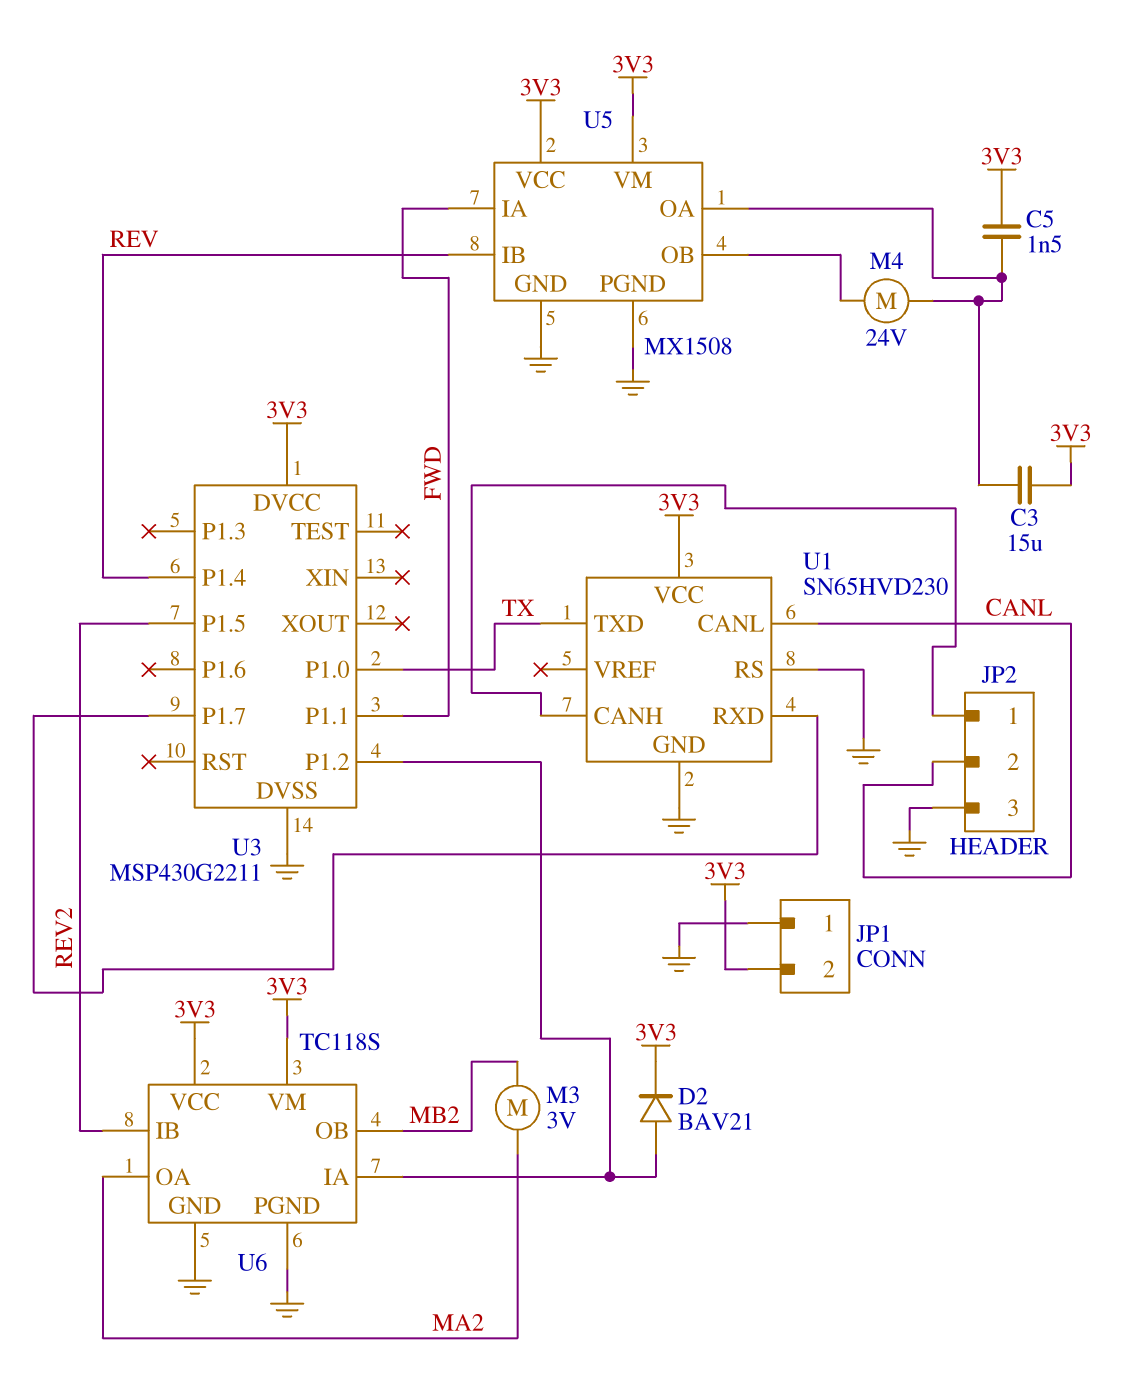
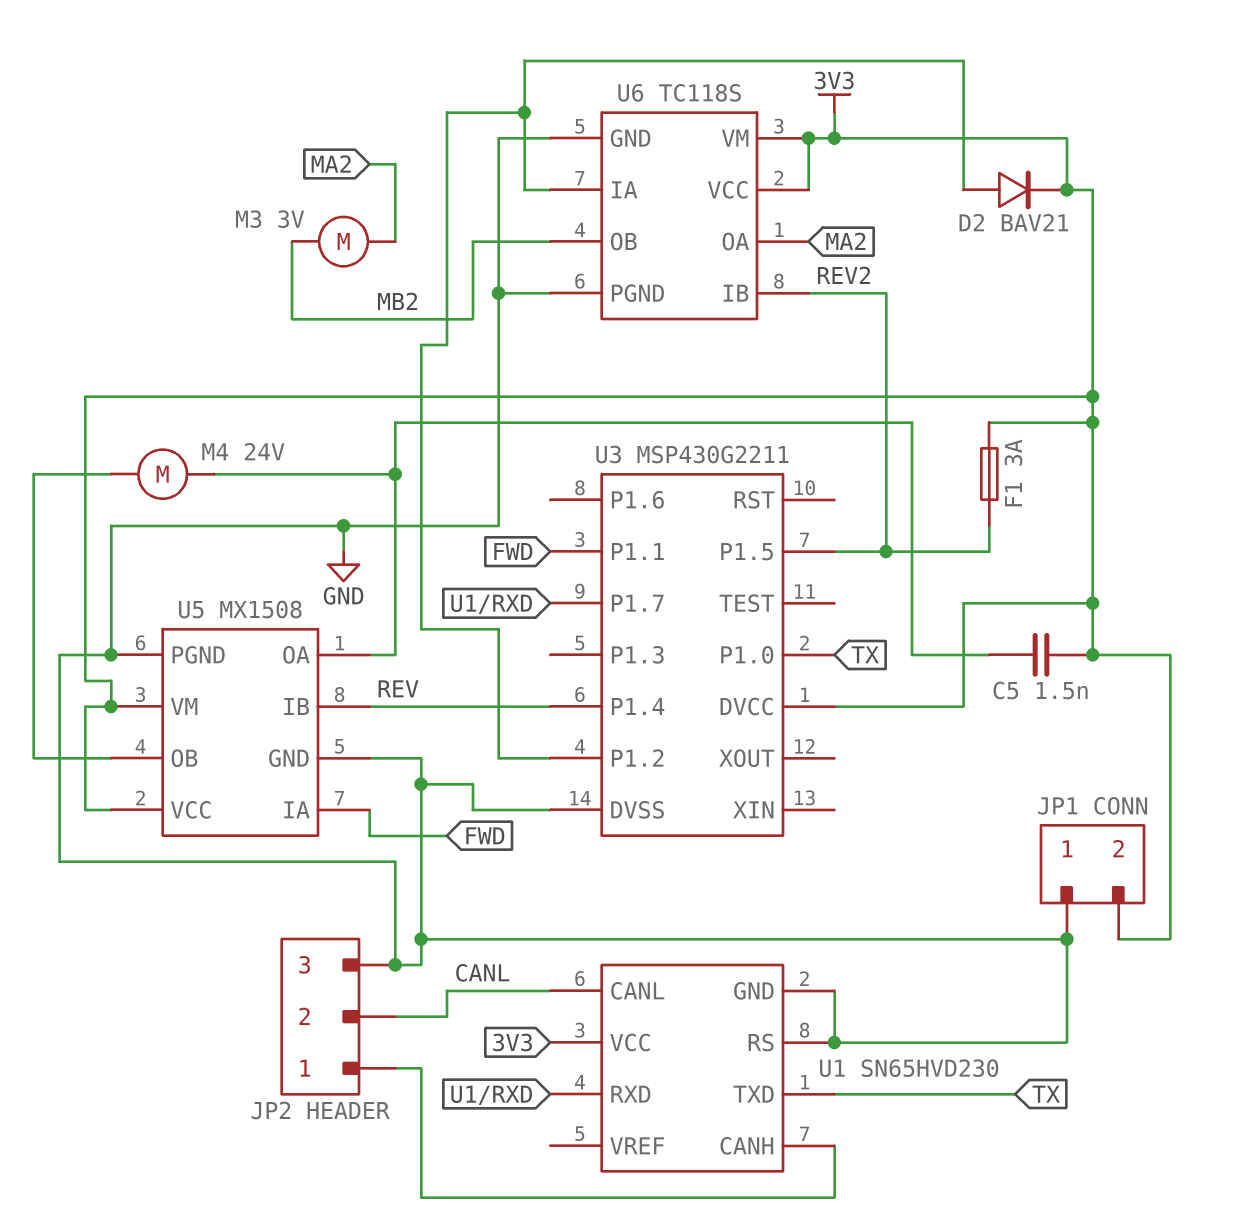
C3: 15uF (3V3, U5/OA) -> none
F1: none -> 3A (3V3, REV2)

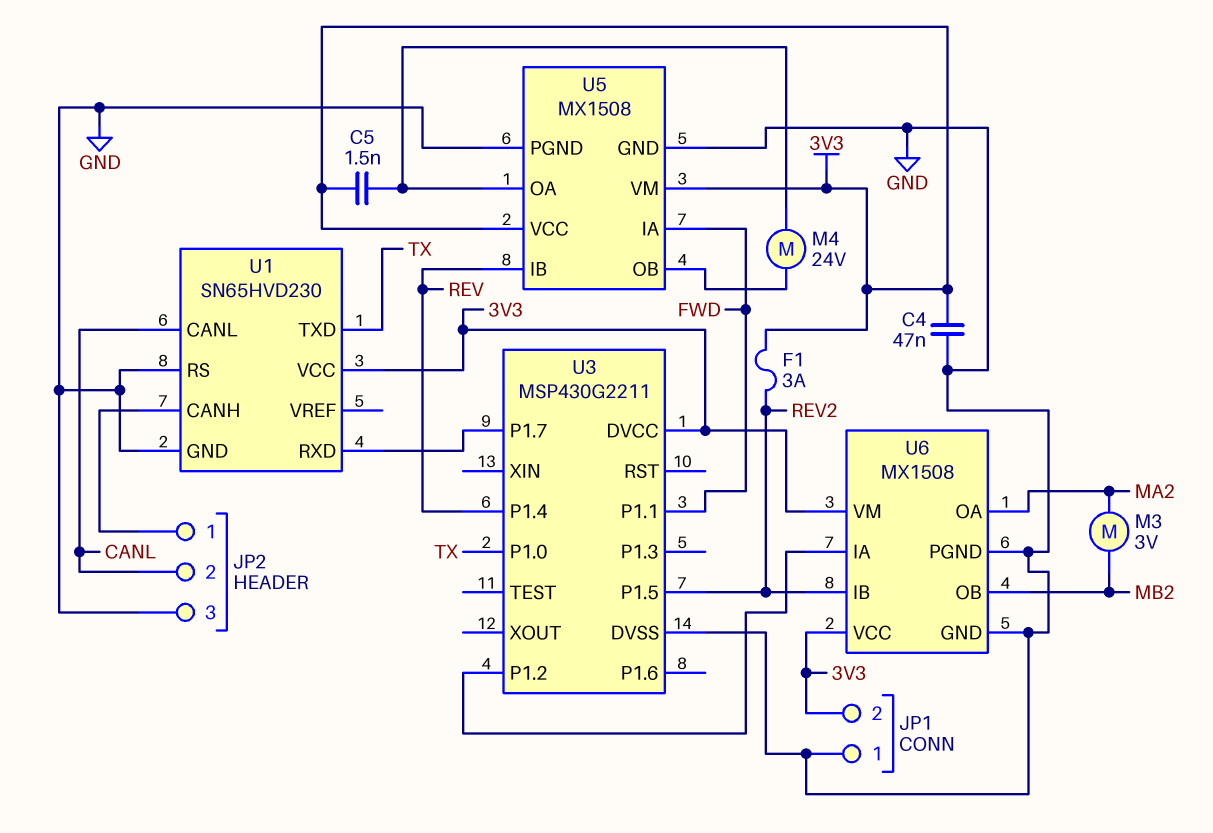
C4: none -> 47nF (3V3, GND)
D2: diode BAV21 (A U3/P1.2, K 3V3) -> none
U6: TC118S -> MX1508

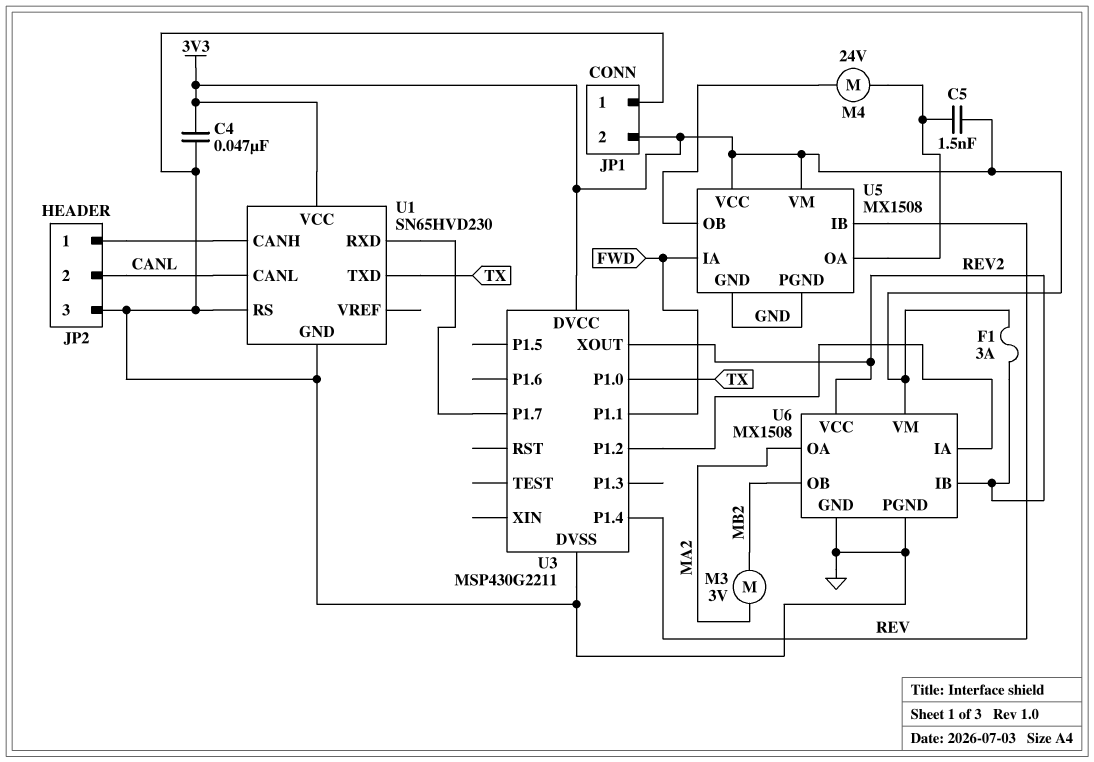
U3 pin P1.5: REV2 -> none
U3 pin XOUT: none -> REV2
U6 pin VCC: 3V3 -> REV2

